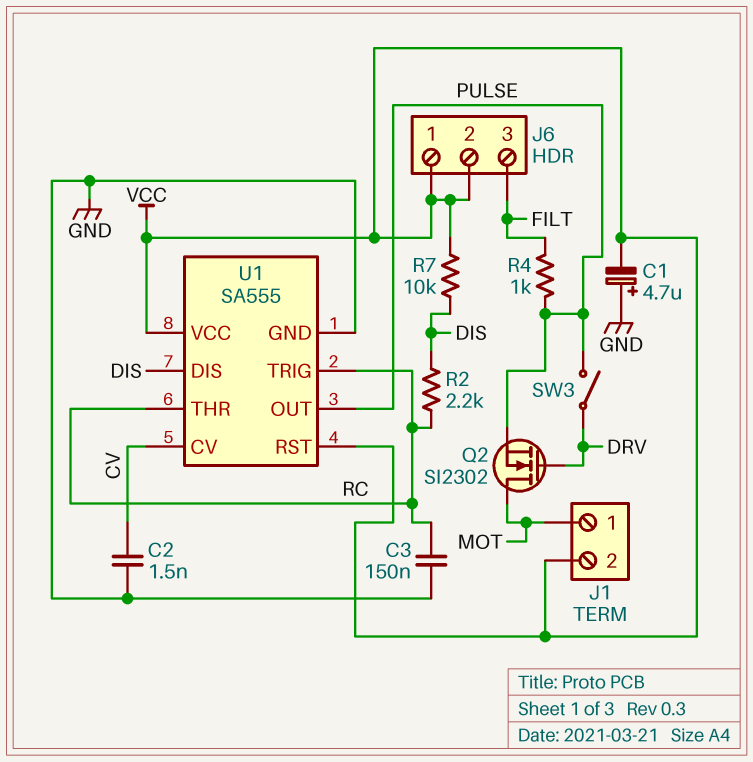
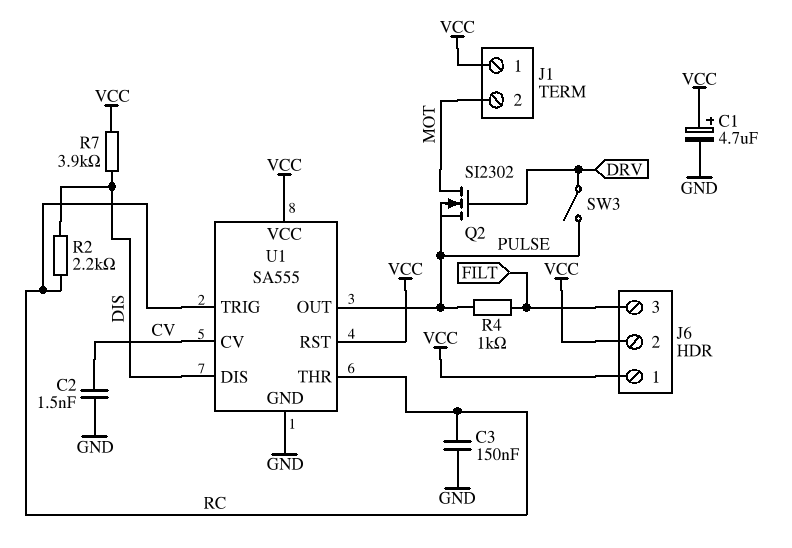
C1: 4.7uF (plus GND, minus VCC) -> 4.7uF (plus VCC, minus GND)
J1 pin 1: MOT -> VCC
J1 pin 2: VCC -> MOT
R7: 10k (DIS, VCC) -> 3.9k (DIS, VCC)

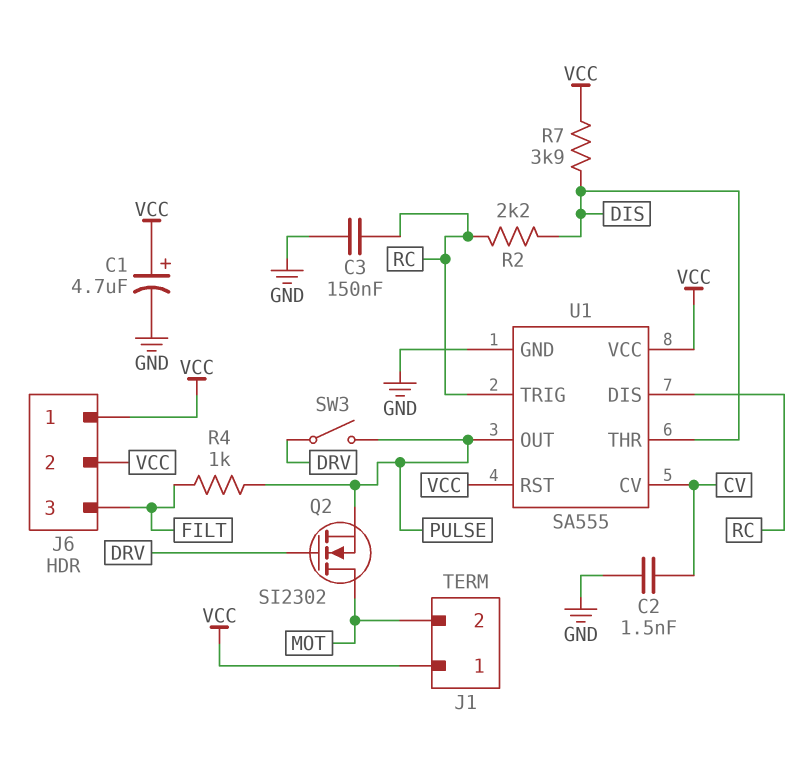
U1 pin DIS: DIS -> RC
U1 pin THR: RC -> DIS

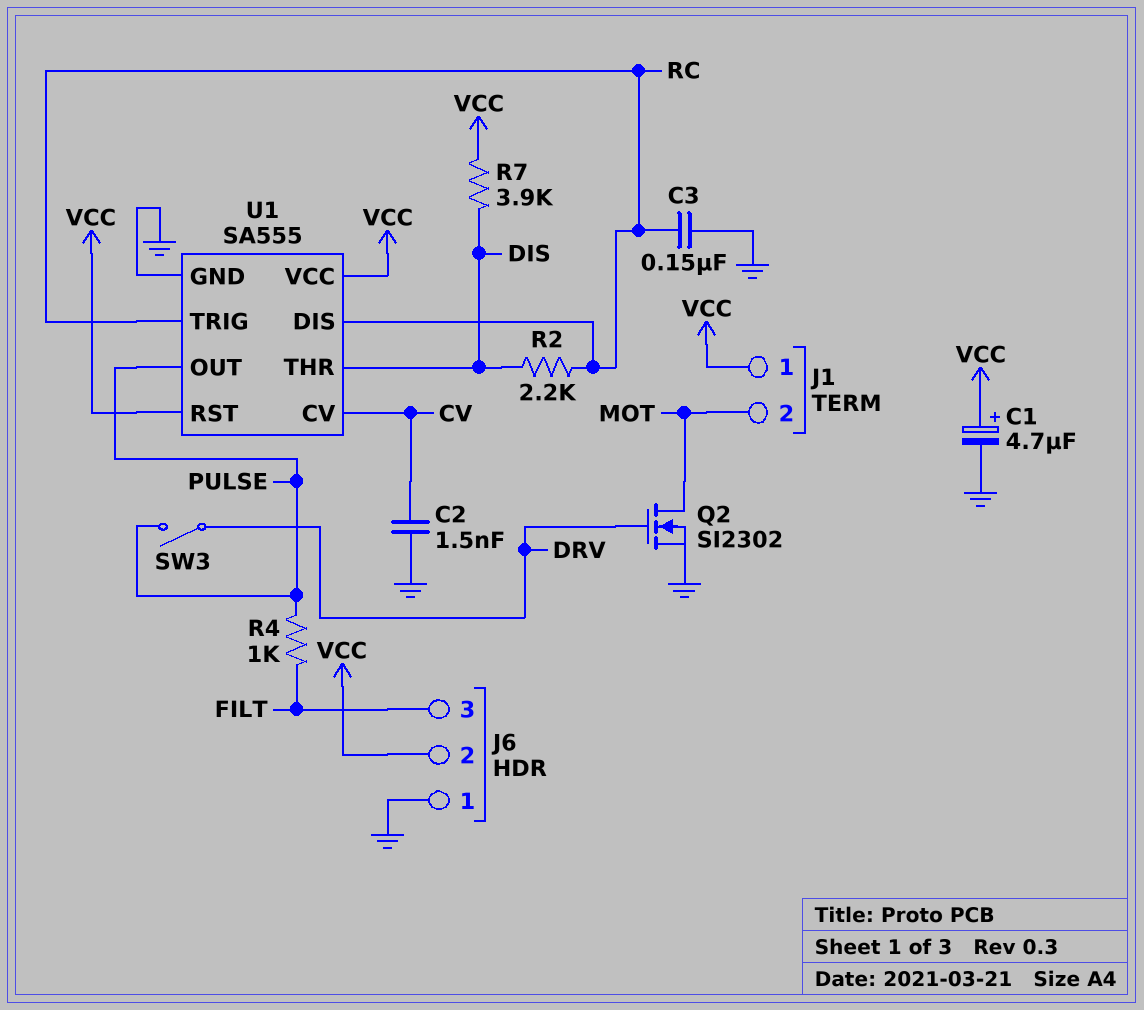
J6 pin 1: VCC -> GND
Q2: NMOS SI2302 (G DRV, D MOT, S PULSE) -> NMOS SI2302 (G DRV, D MOT, S GND)

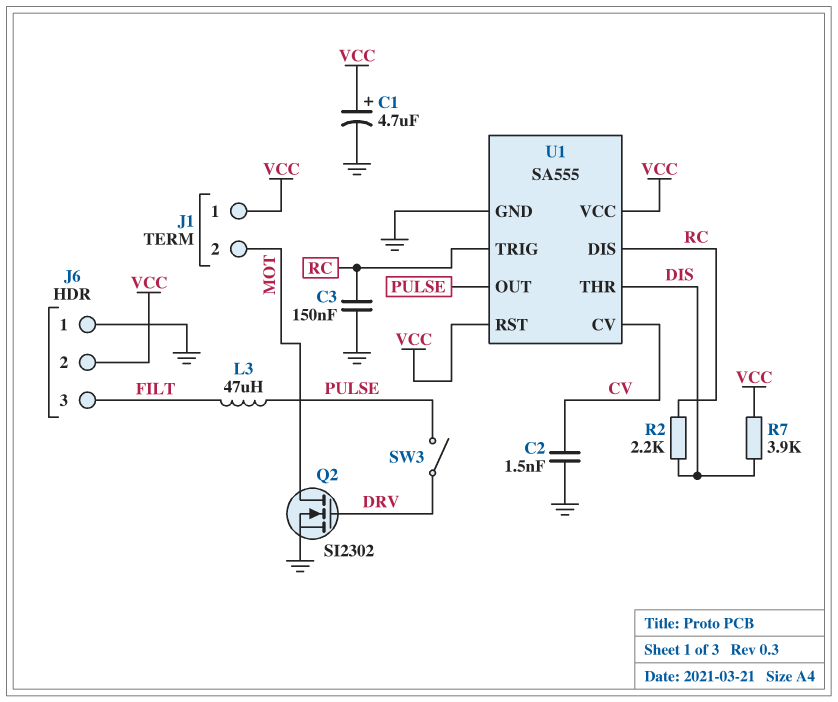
L3: none -> 47uH (FILT, PULSE)
R4: 1k (FILT, PULSE) -> none

